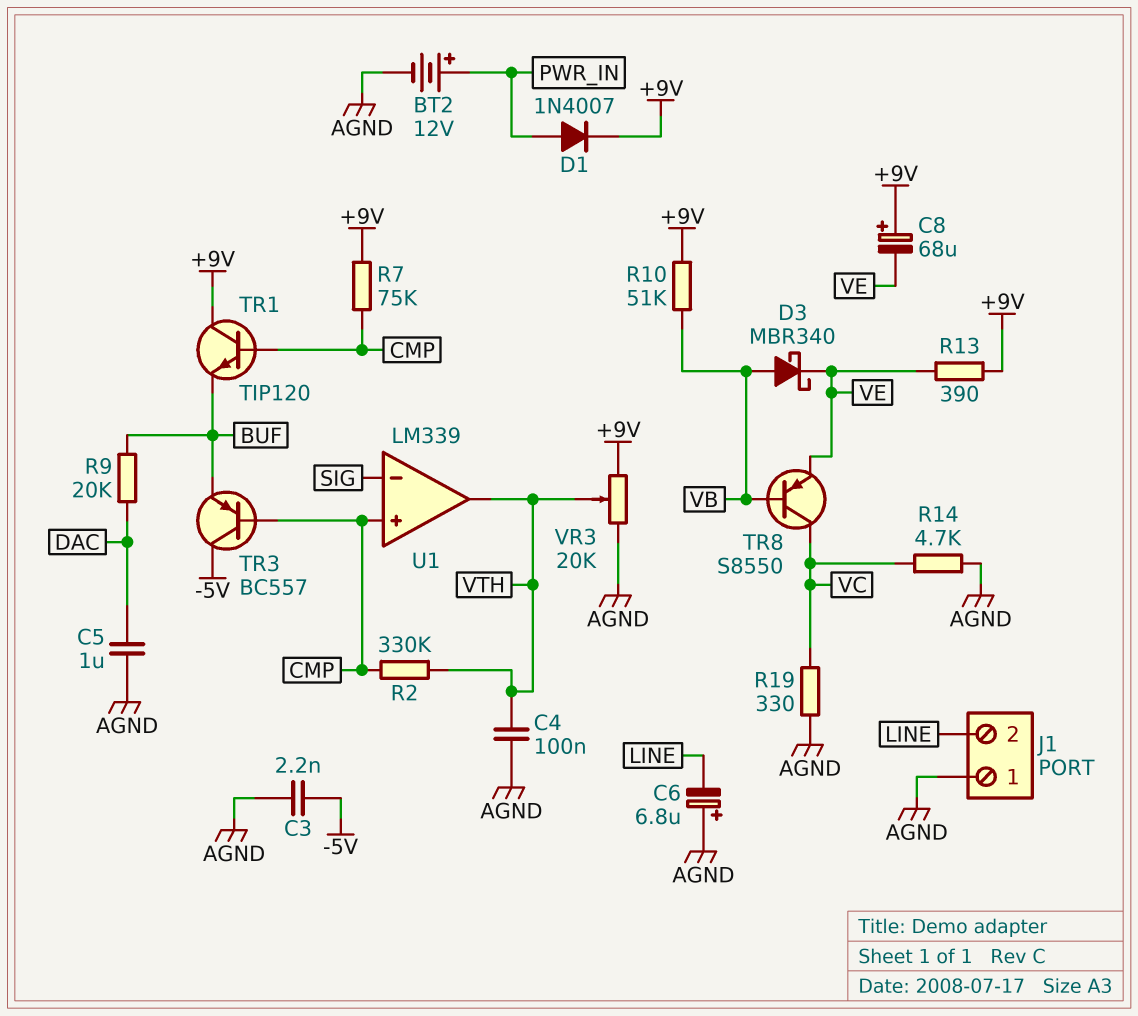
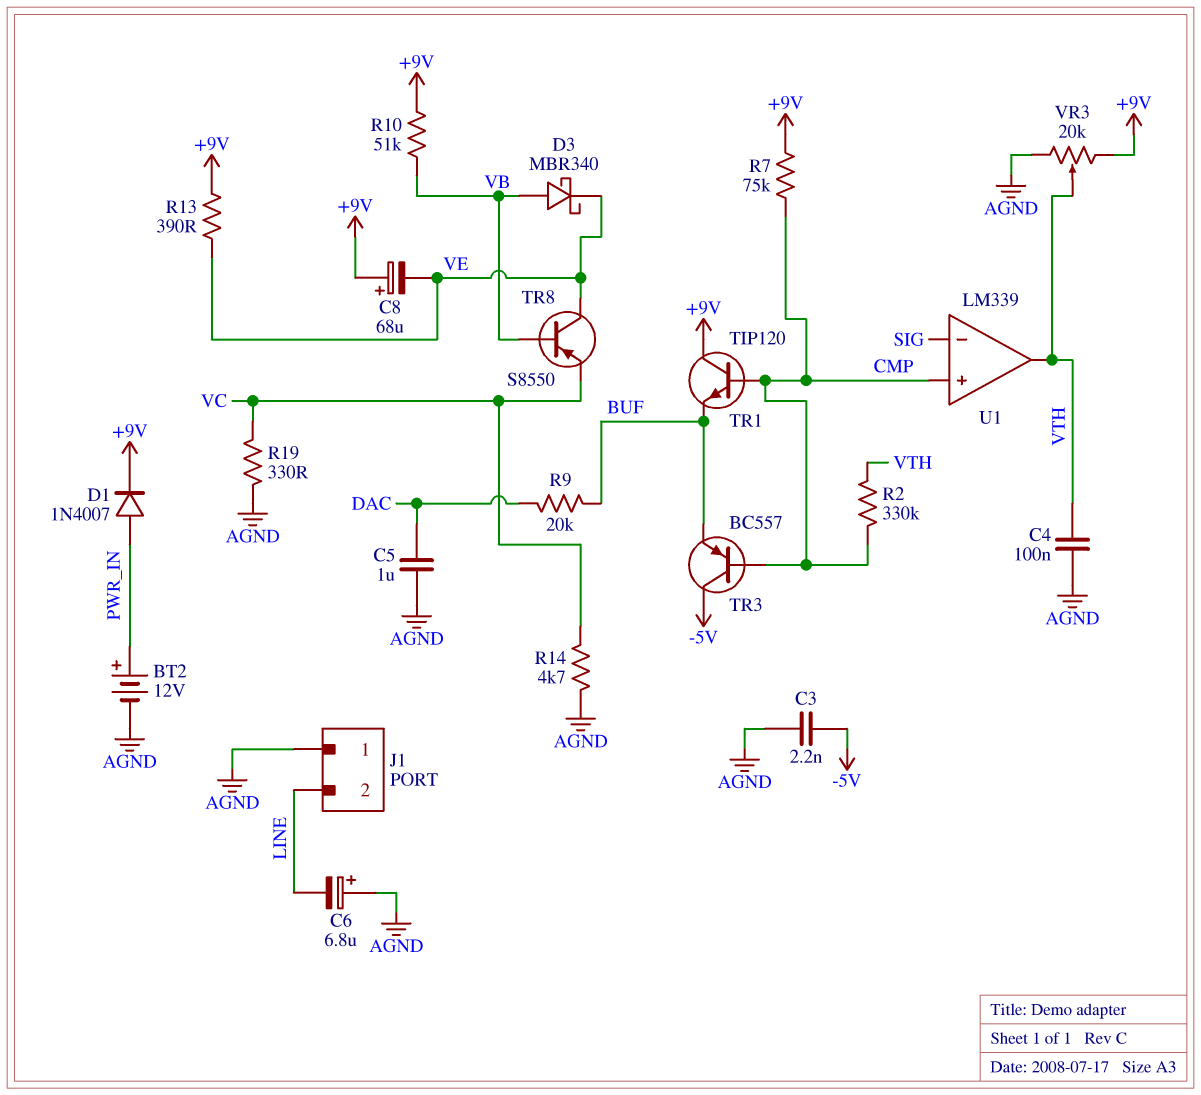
TR8: PNP S8550 (B VB, C VC, E VE) -> PNP S8550 (B VB, C VE, E VC)

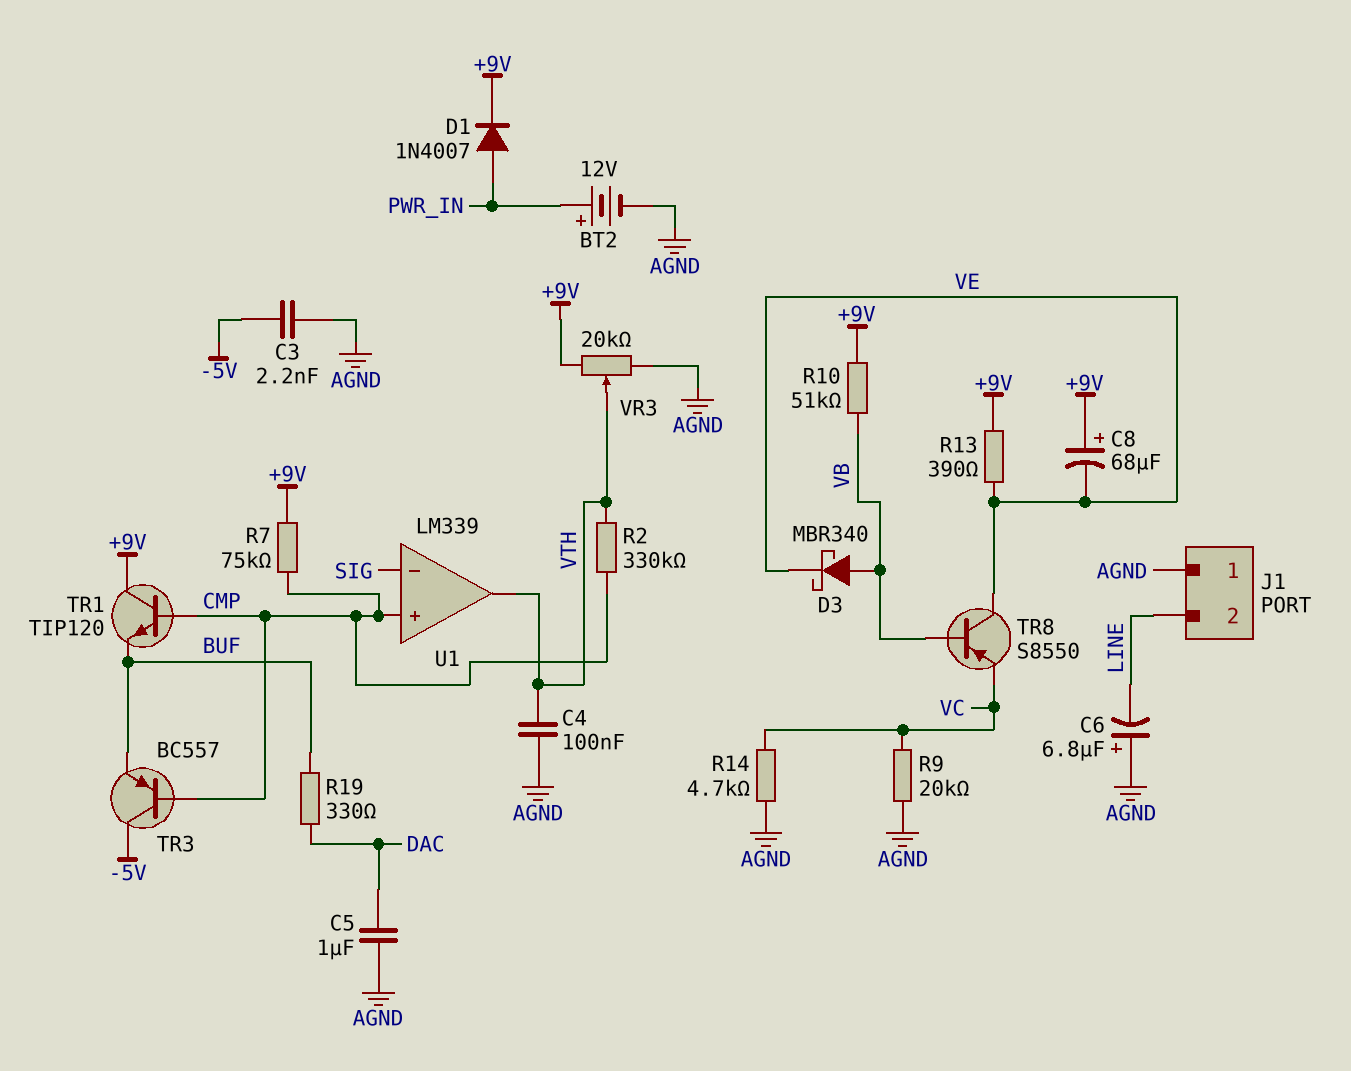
R9: 20k (BUF, DAC) -> 20k (AGND, VC)
R19: 330 (AGND, VC) -> 330 (BUF, DAC)

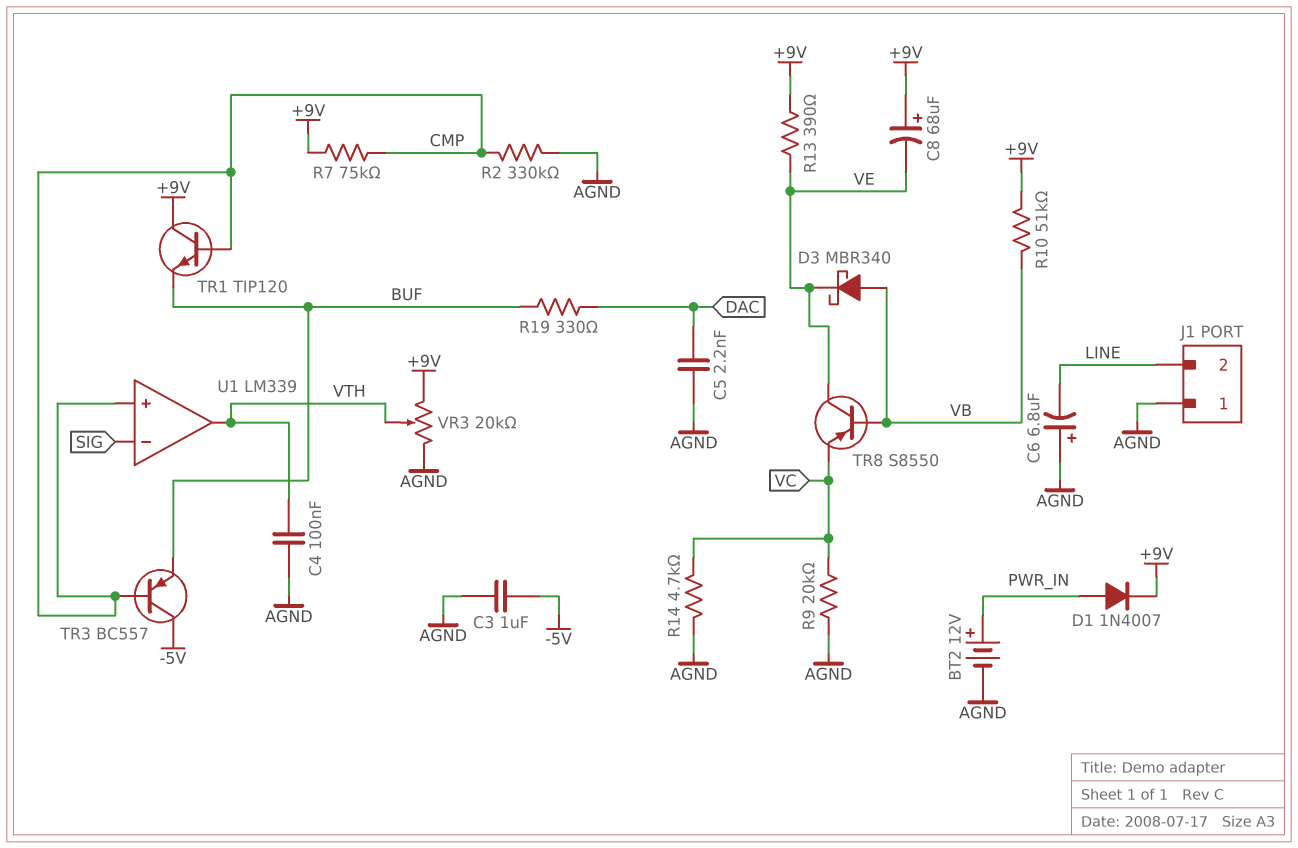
C3: 2.2nF (-5V, AGND) -> 1uF (-5V, AGND)
C5: 1uF (AGND, DAC) -> 2.2nF (AGND, DAC)
R2: 330k (CMP, VTH) -> 330k (AGND, CMP)

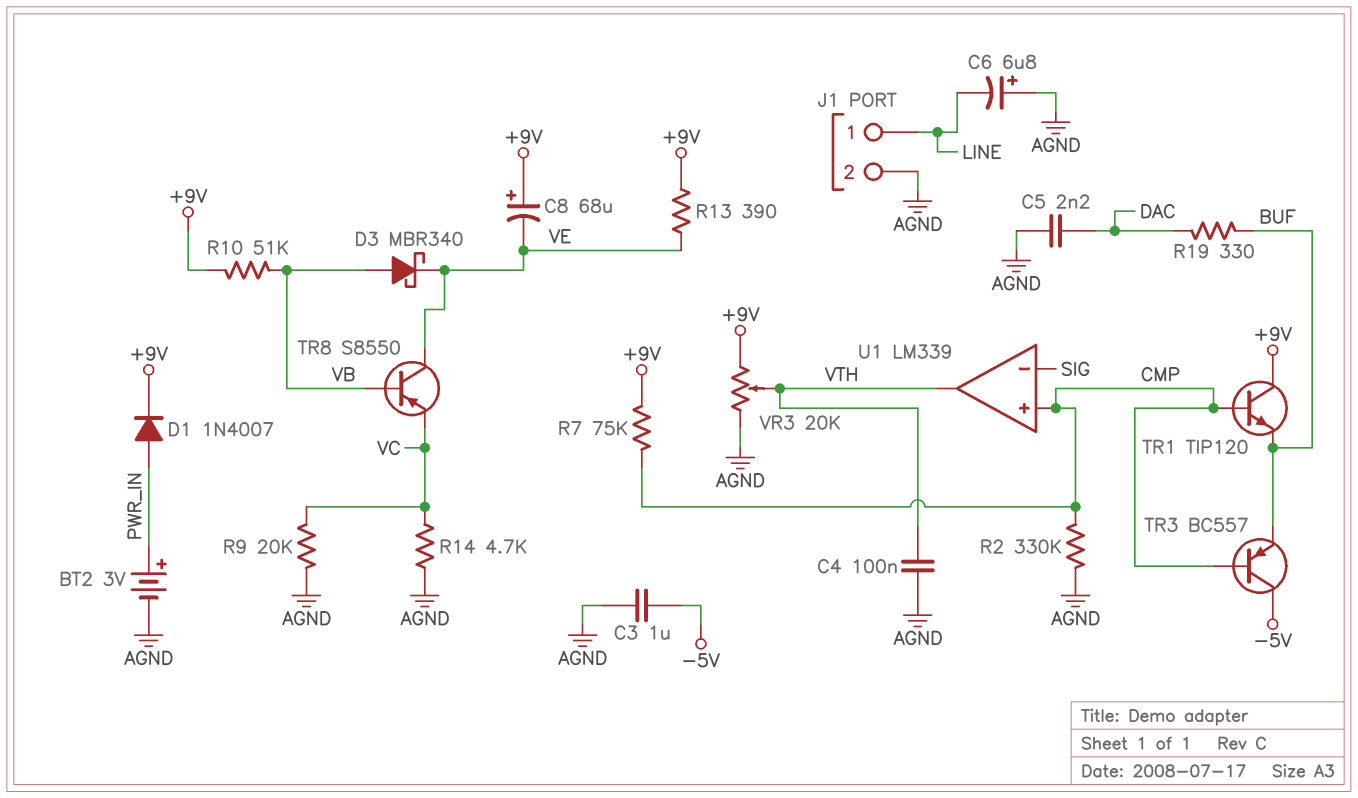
BT2: 12V (plus PWR_IN, minus AGND) -> 3V (plus PWR_IN, minus AGND)
J1 pin 1: AGND -> LINE
J1 pin 2: LINE -> AGND

